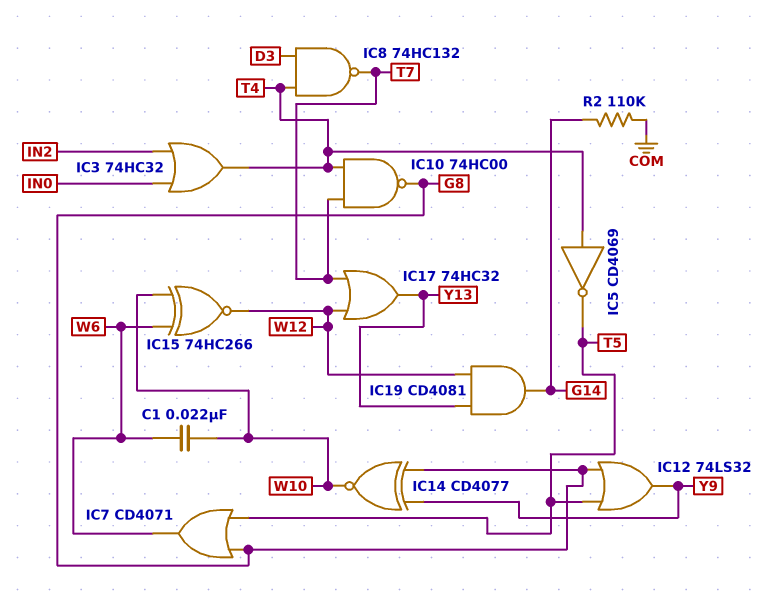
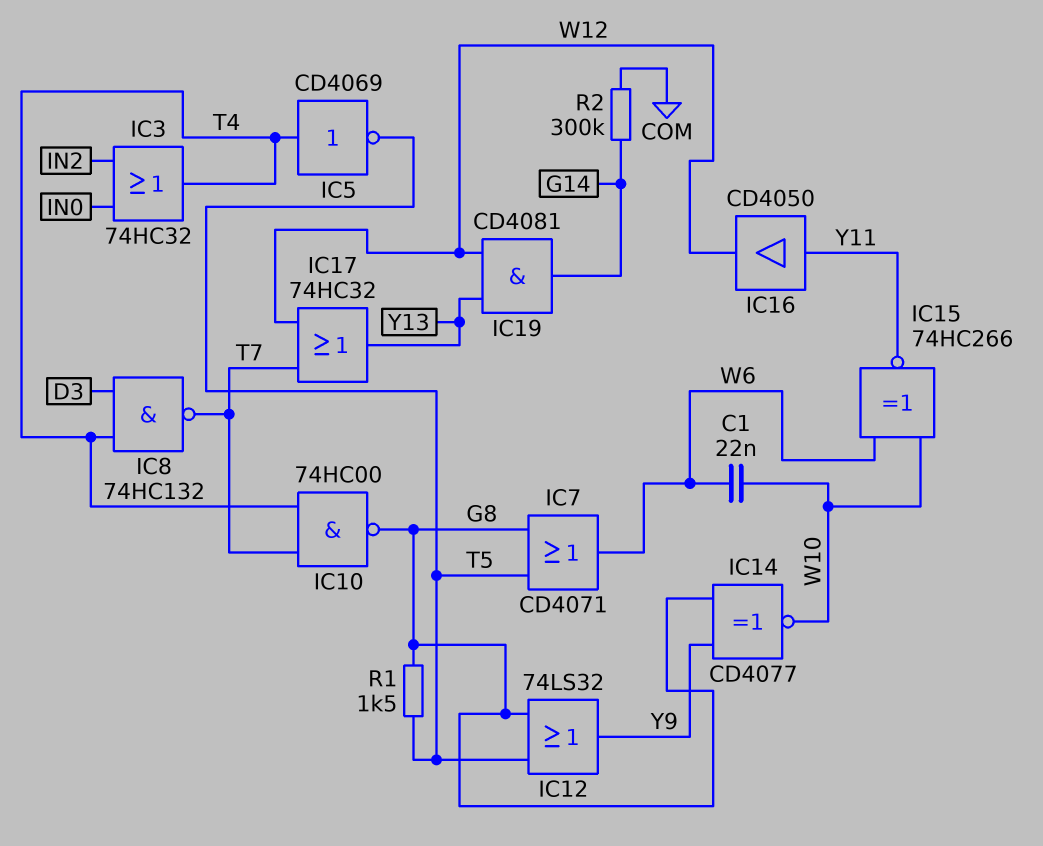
IC15: XNOR 74HC266 (in W6, in W10, out W12) -> XNOR 74HC266 (in W6, in W10, out Y11)
IC16: none -> buffer CD4050 (in Y11, out W12)
R1: none -> 1.5k (G8, T5)
R2: 110k (COM, G14) -> 300k (COM, G14)

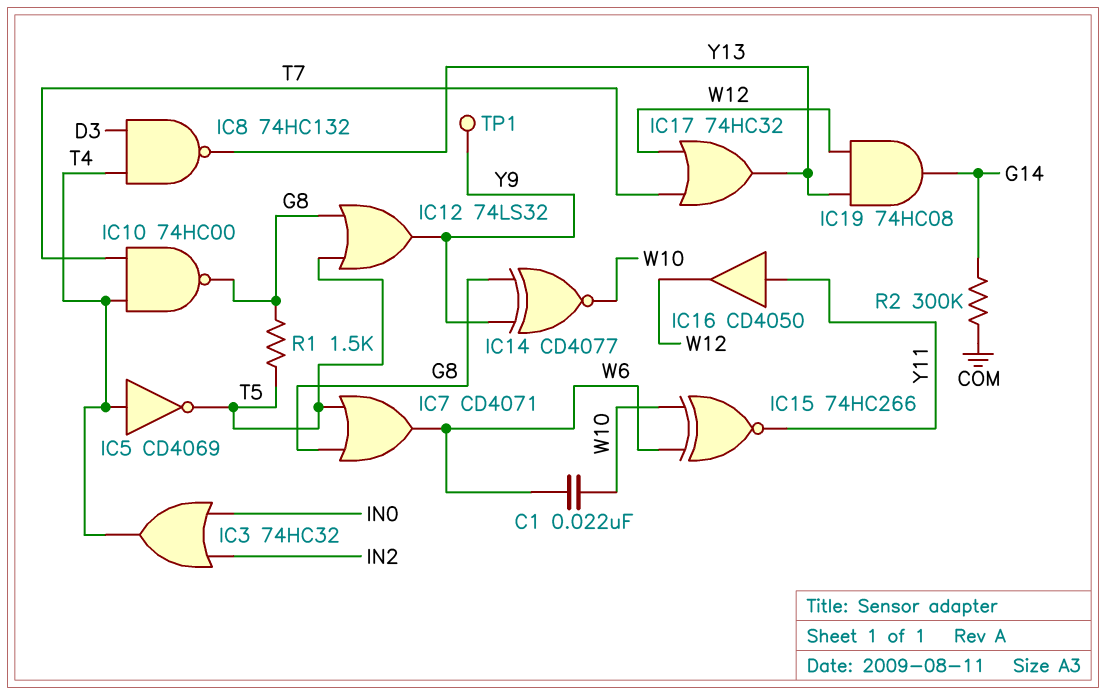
IC8: NAND 74HC132 (in D3, in T4, out T7) -> NAND 74HC132 (in D3, in T4, out Y13)
IC19: AND CD4081 (in W12, in Y13, out G14) -> AND 74HC08 (in W12, in Y13, out G14)
TP1: none -> test point (Y9)

